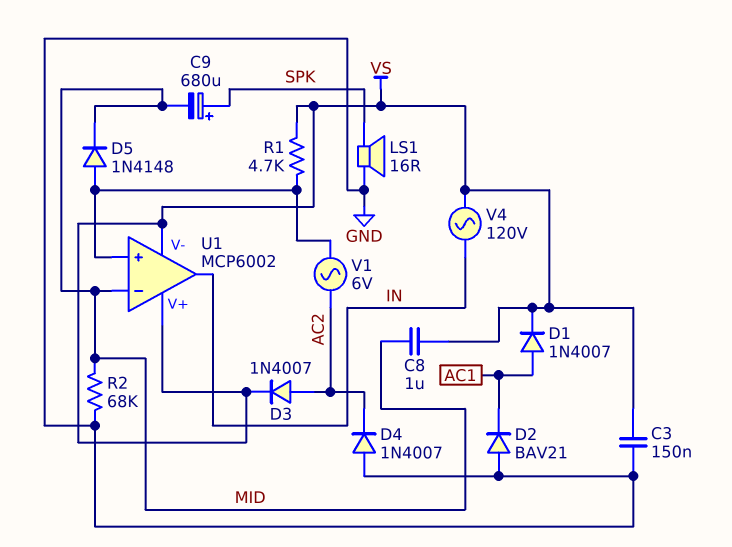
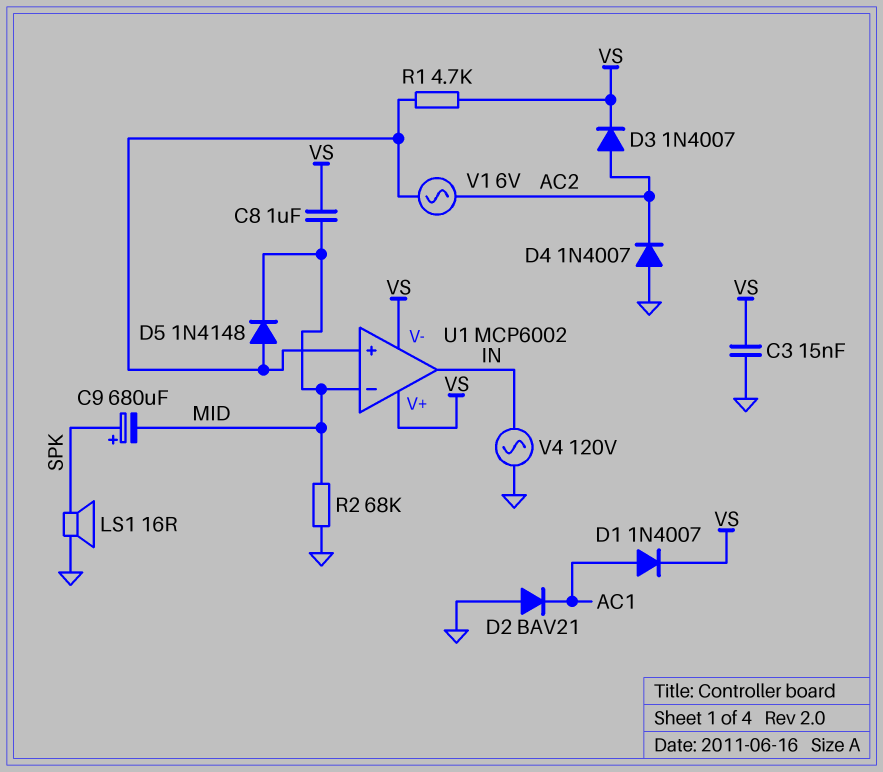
C3: 150nF (GND, VS) -> 15nF (GND, VS)
V4: AC 120V (IN, VS) -> AC 120V (GND, IN)

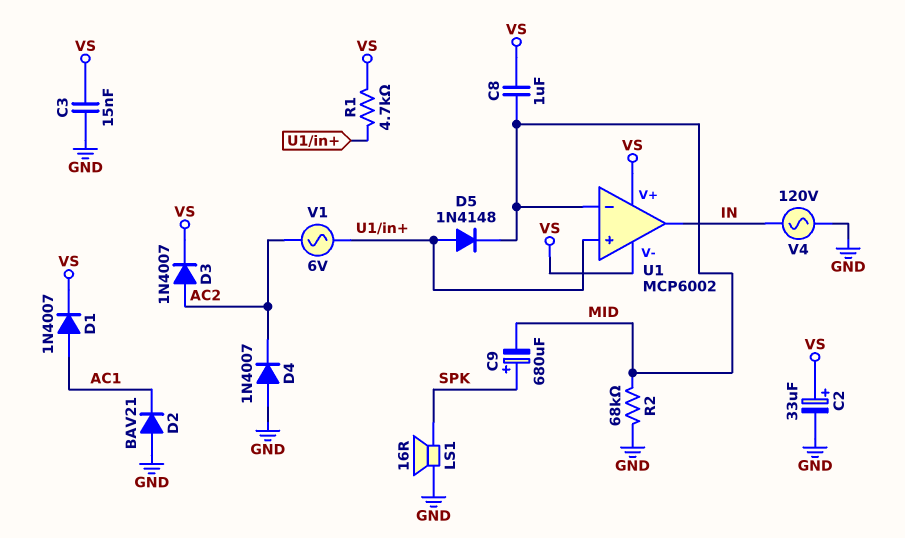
C2: none -> 33uF (plus VS, minus GND)

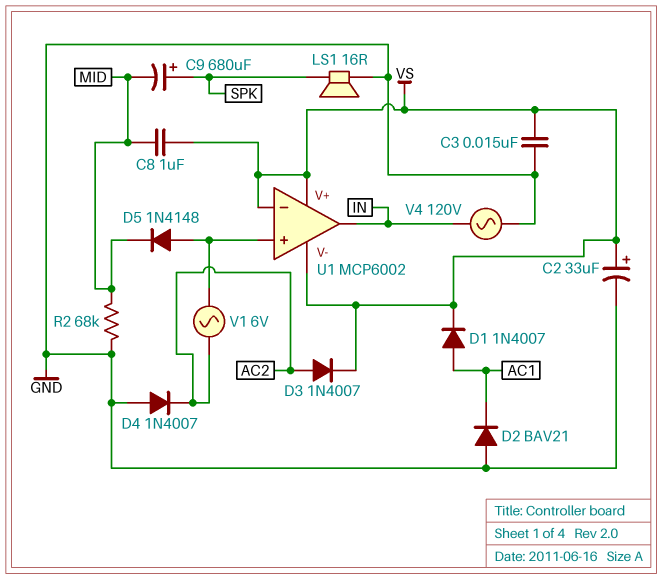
R1: 4.7k (U1/in+, VS) -> none
U1 pin in-: MID -> VS

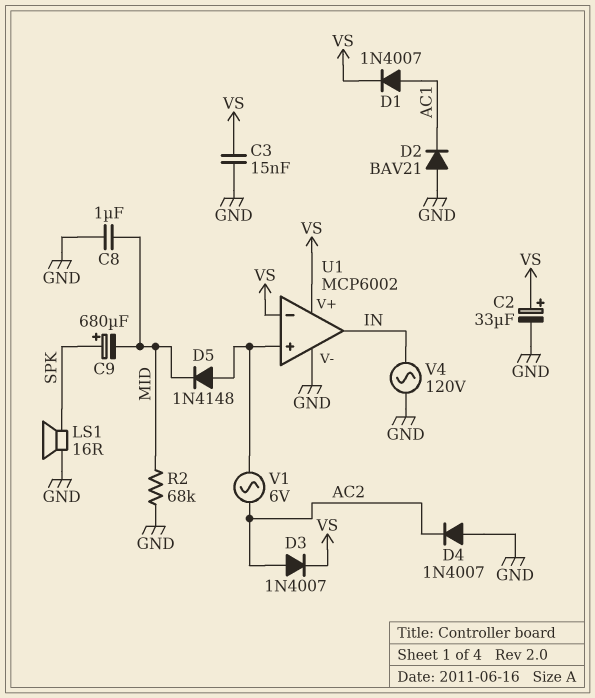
C8: 1uF (MID, VS) -> 1uF (GND, MID)
U1 pin V-: VS -> GND

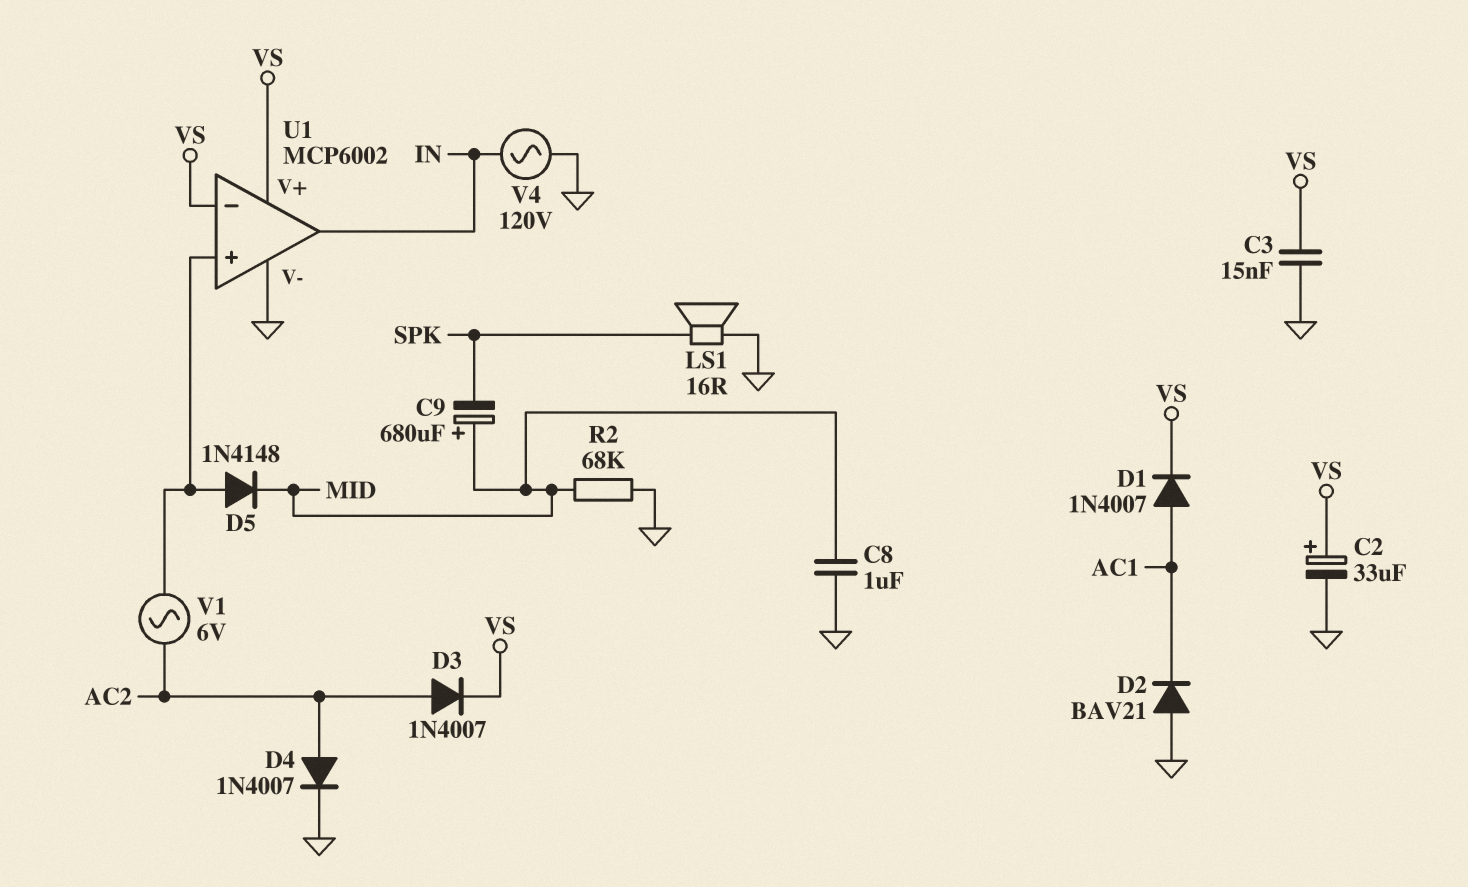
C9: 680uF (plus SPK, minus MID) -> 680uF (plus MID, minus SPK)
D4: diode 1N4007 (A GND, K AC2) -> diode 1N4007 (A AC2, K GND)

